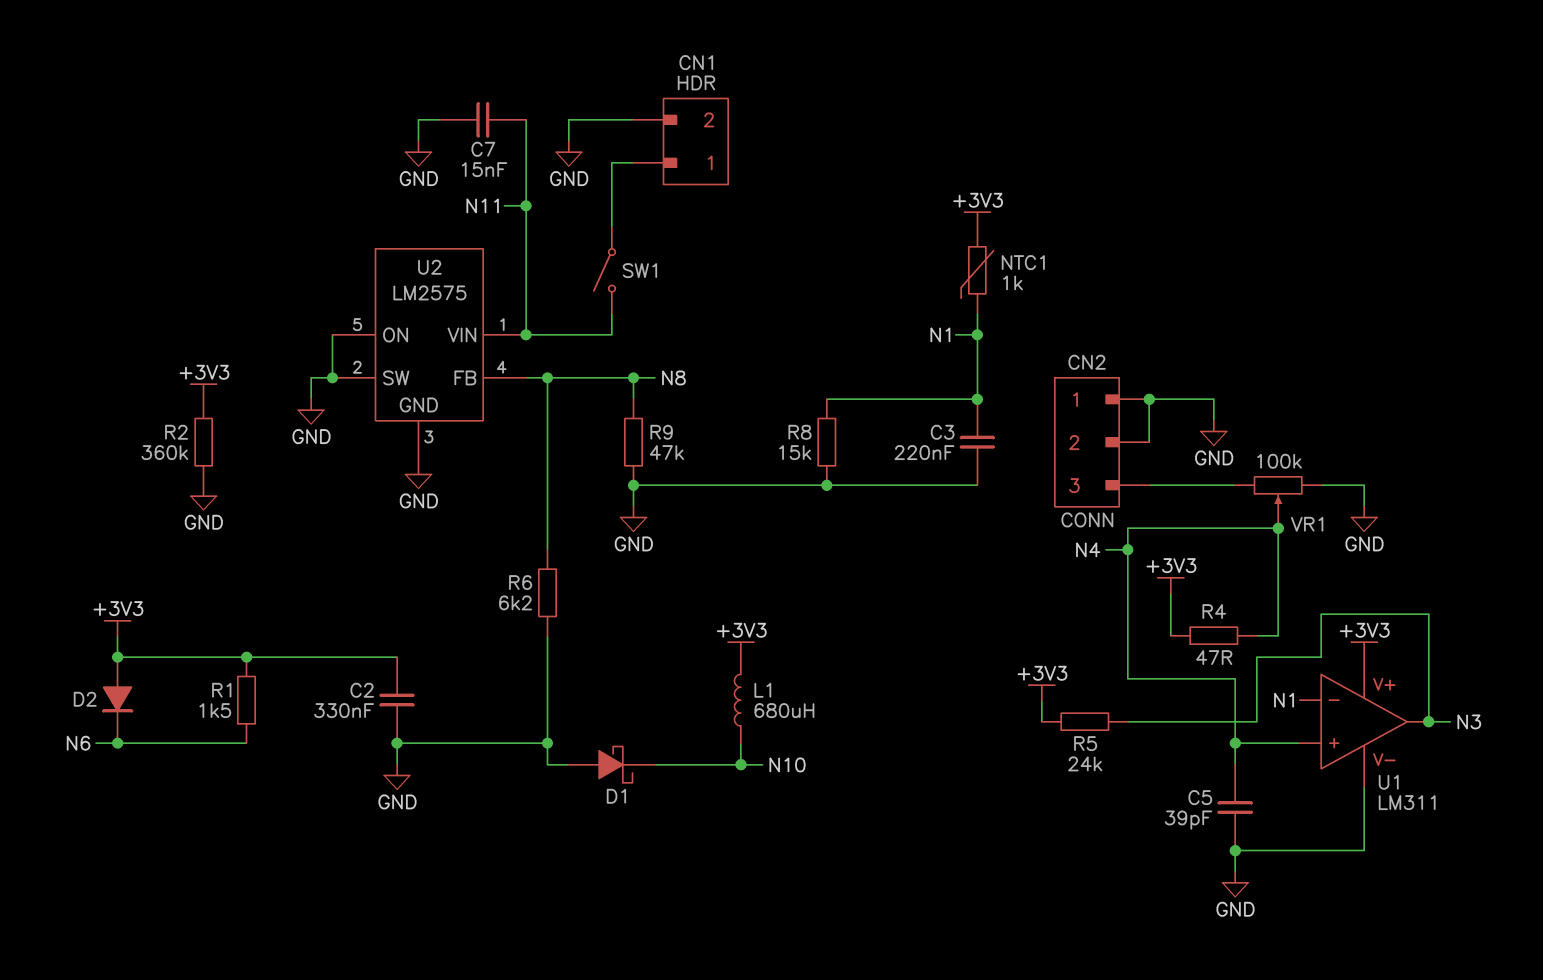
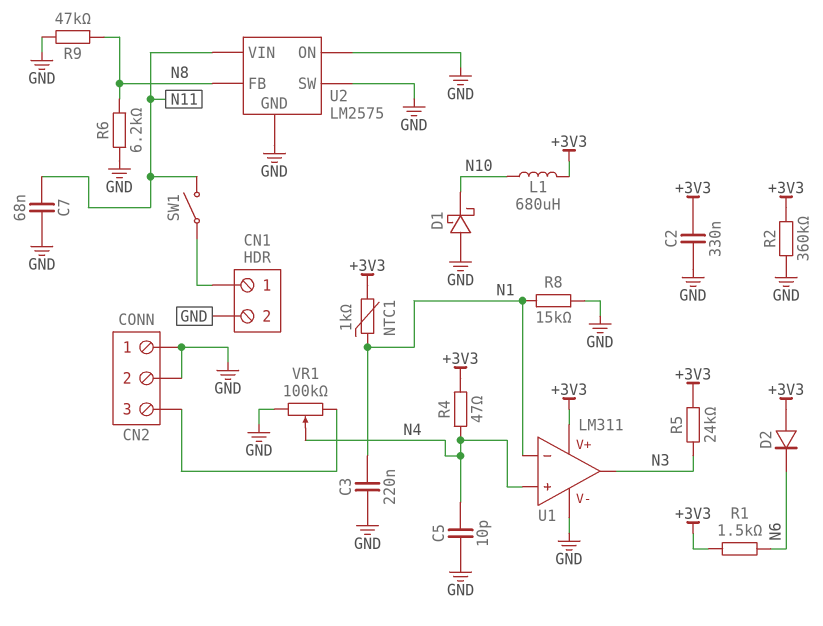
C5: 39pF (GND, N4) -> 10pF (GND, N4)
C7: 15nF (GND, N11) -> 68nF (GND, N11)

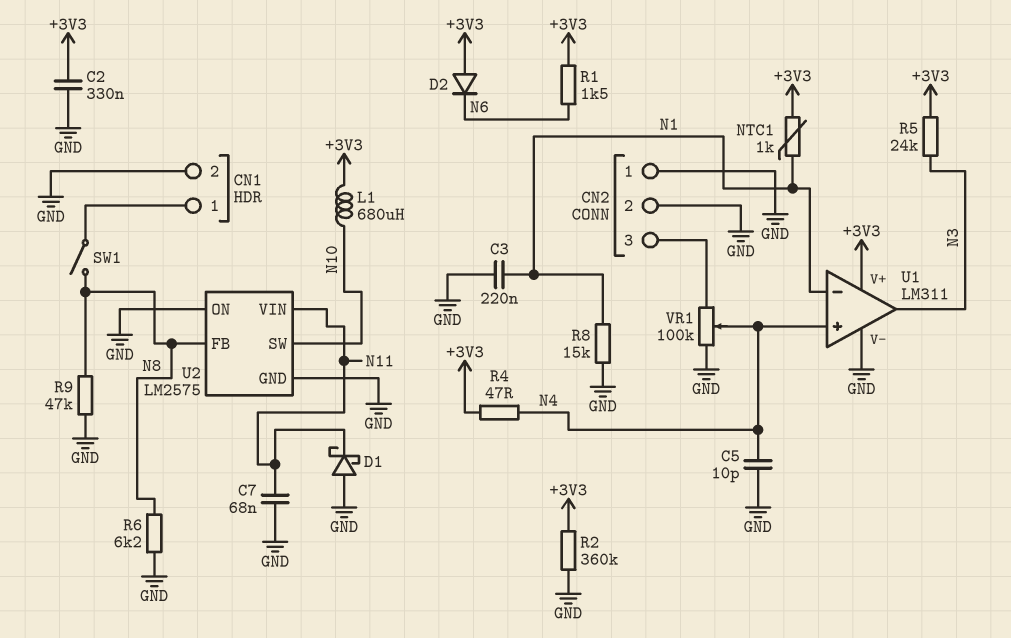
D1: schottky (A GND, K N10) -> schottky (A GND, K N11)
SW1: switch (CN1/1, N11) -> switch (CN1/1, N8)
U2 pin SW: GND -> N10

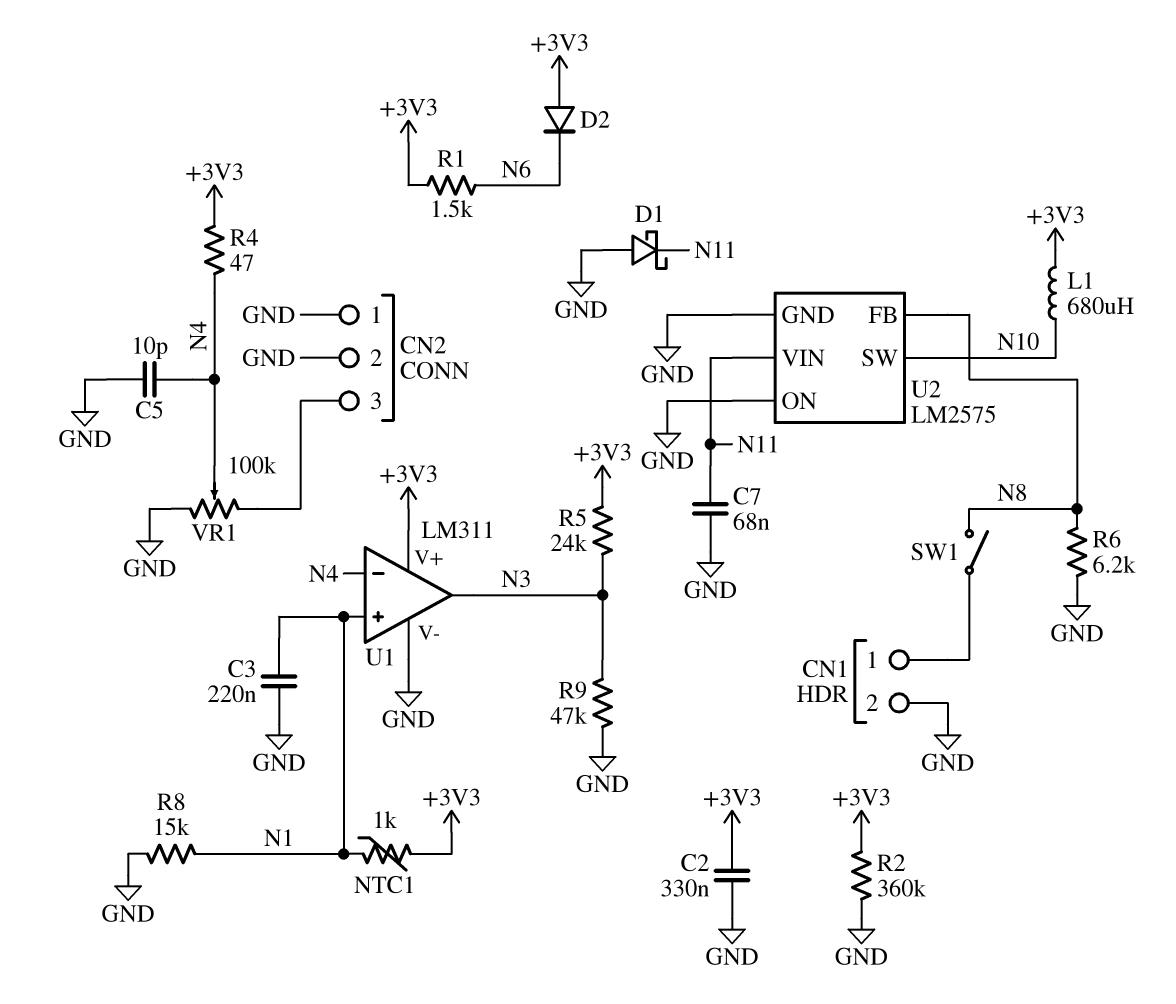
R9: 47k (GND, N8) -> 47k (GND, N3)
U1 pin in+: N4 -> N1
U1 pin in-: N1 -> N4

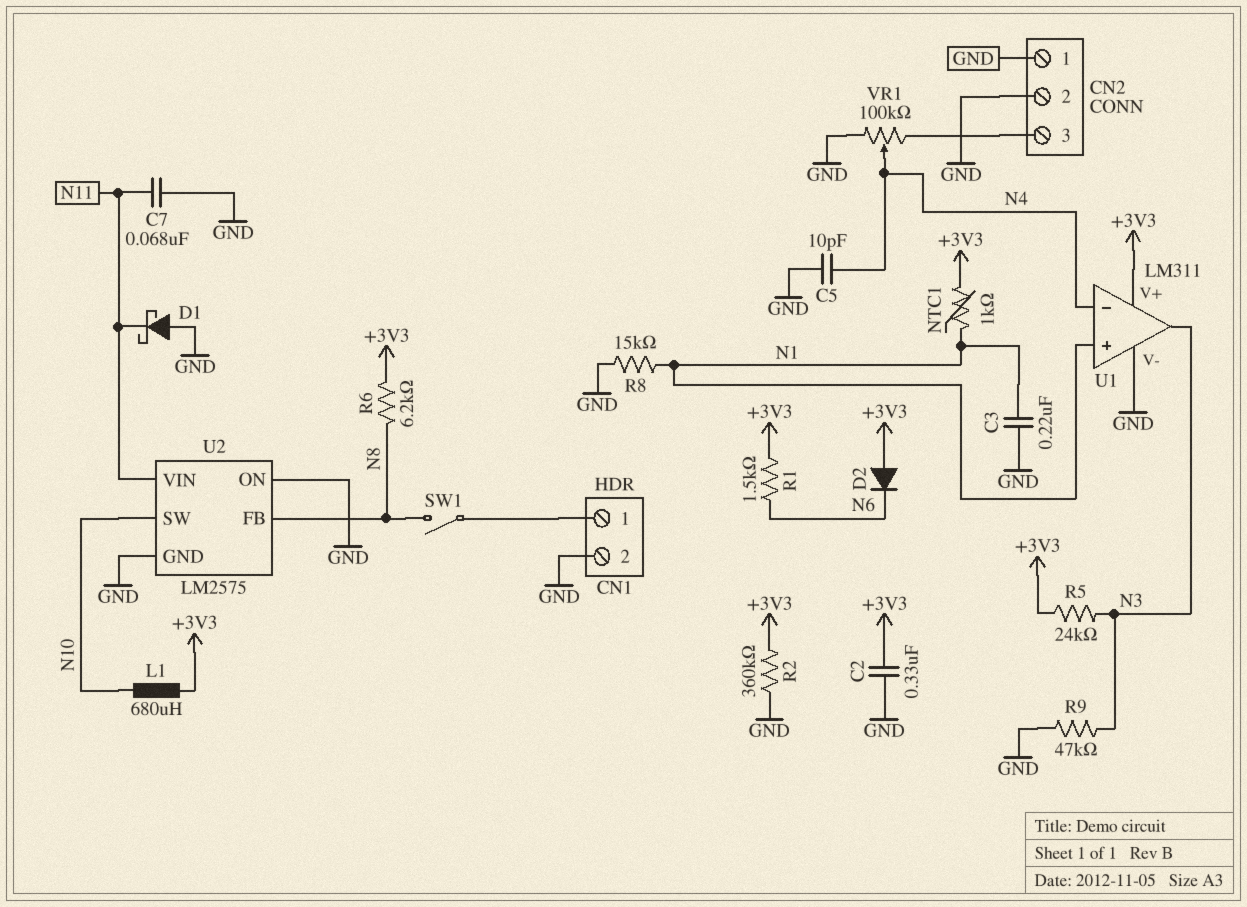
R4: 47 (+3V3, N4) -> none
R6: 6.2k (GND, N8) -> 6.2k (+3V3, N8)

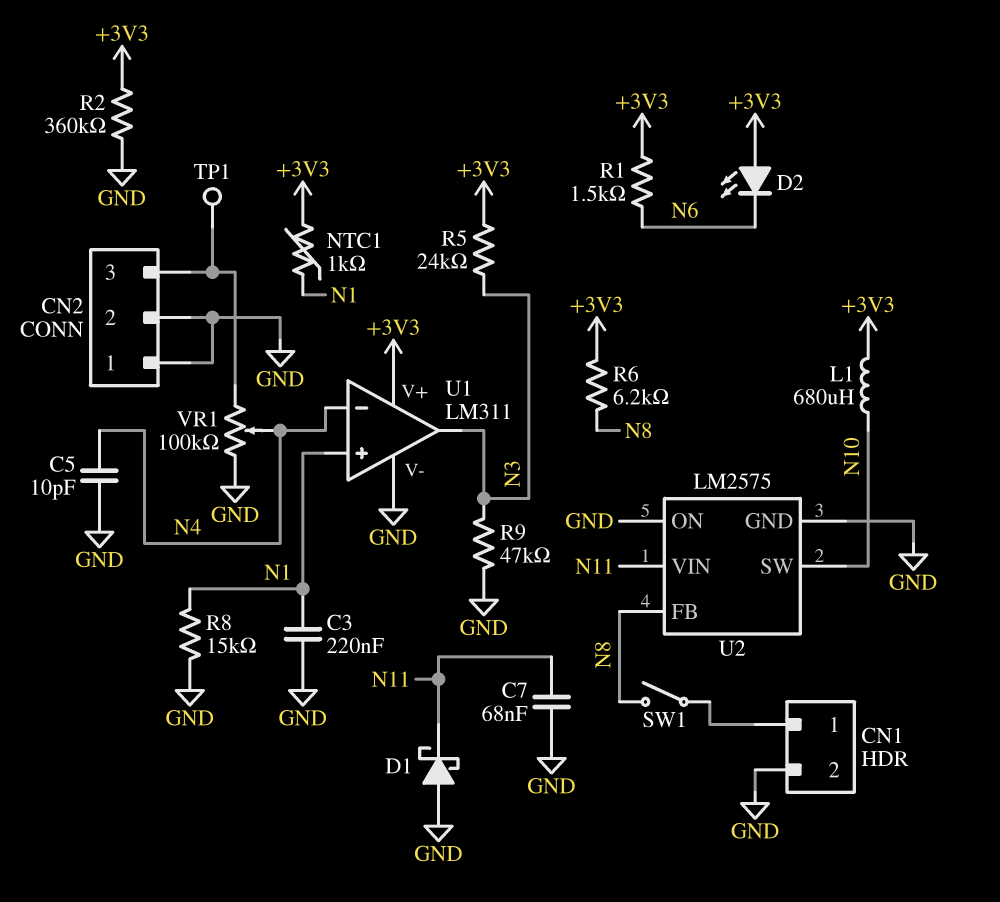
C2: 330nF (+3V3, GND) -> none
D2: diode (A +3V3, K N6) -> LED (A +3V3, K N6)
TP1: none -> test point (CN2/3)

